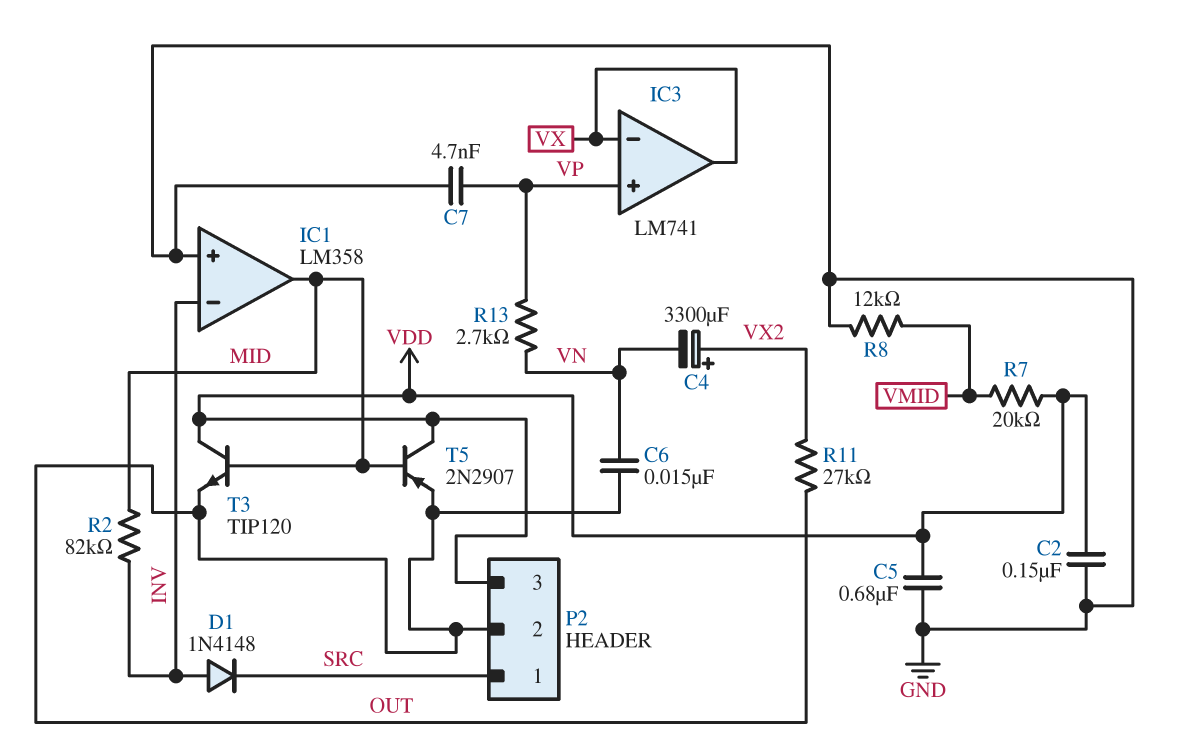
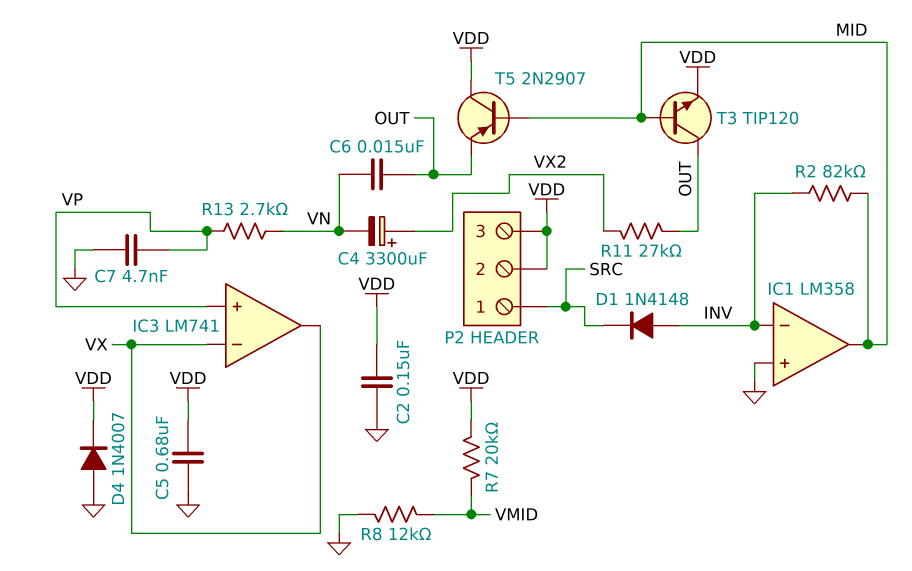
D4: none -> diode 1N4007 (A GND, K VDD)
P2 pin 2: OUT -> VDD
T3: NPN TIP120 (B MID, C VDD, E OUT) -> NPN TIP120 (B MID, C OUT, E VDD)

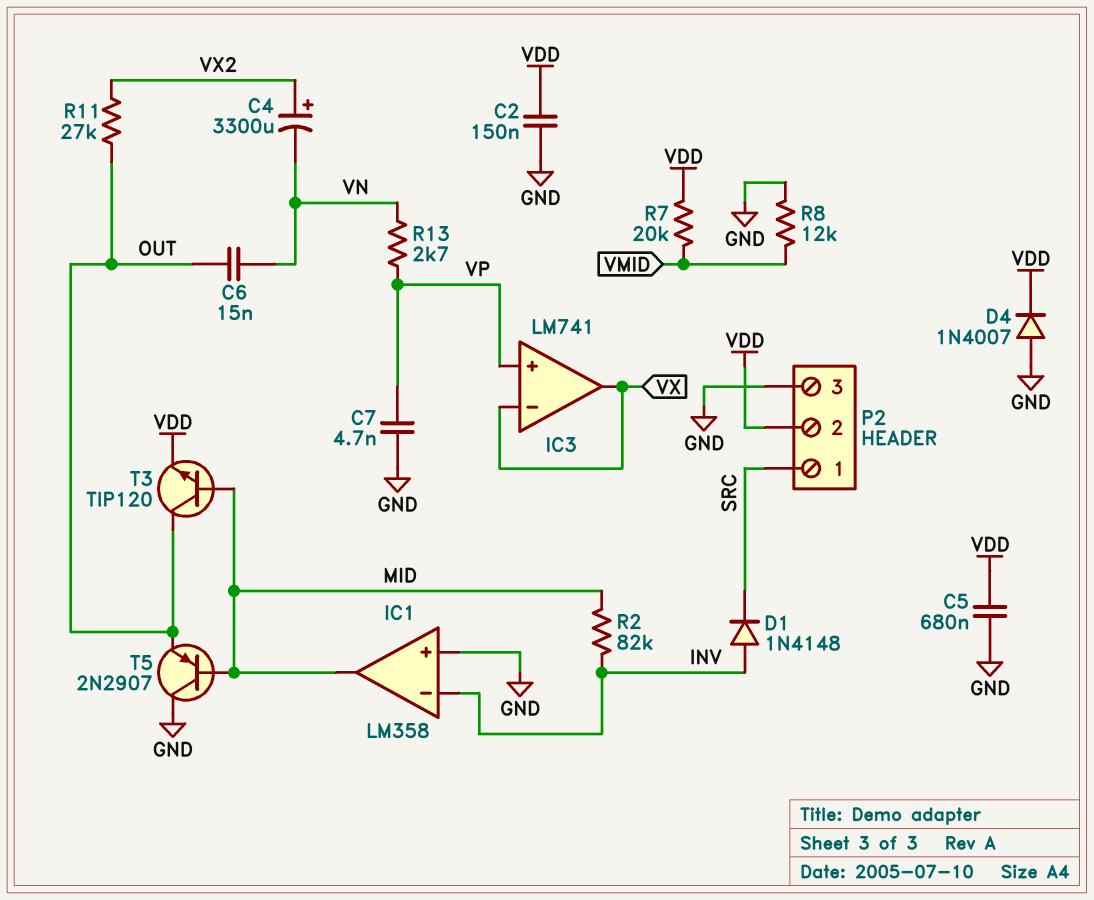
P2 pin 3: VDD -> GND
T5: PNP 2N2907 (B MID, C VDD, E OUT) -> PNP 2N2907 (B MID, C GND, E OUT)

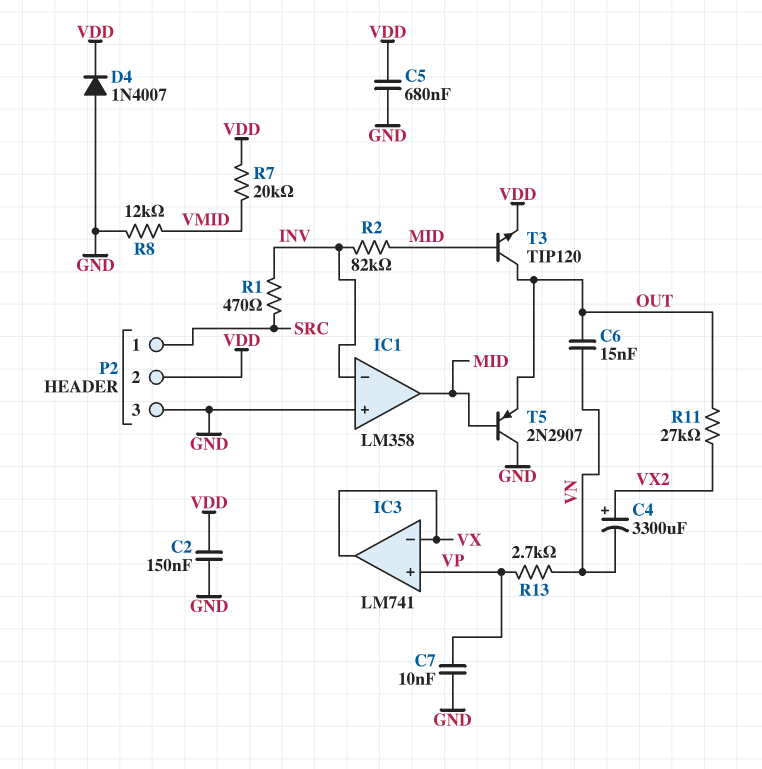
C7: 4.7nF (GND, VP) -> 10nF (GND, VP)
D1: diode 1N4148 (A INV, K SRC) -> none
R1: none -> 470 (INV, SRC)

